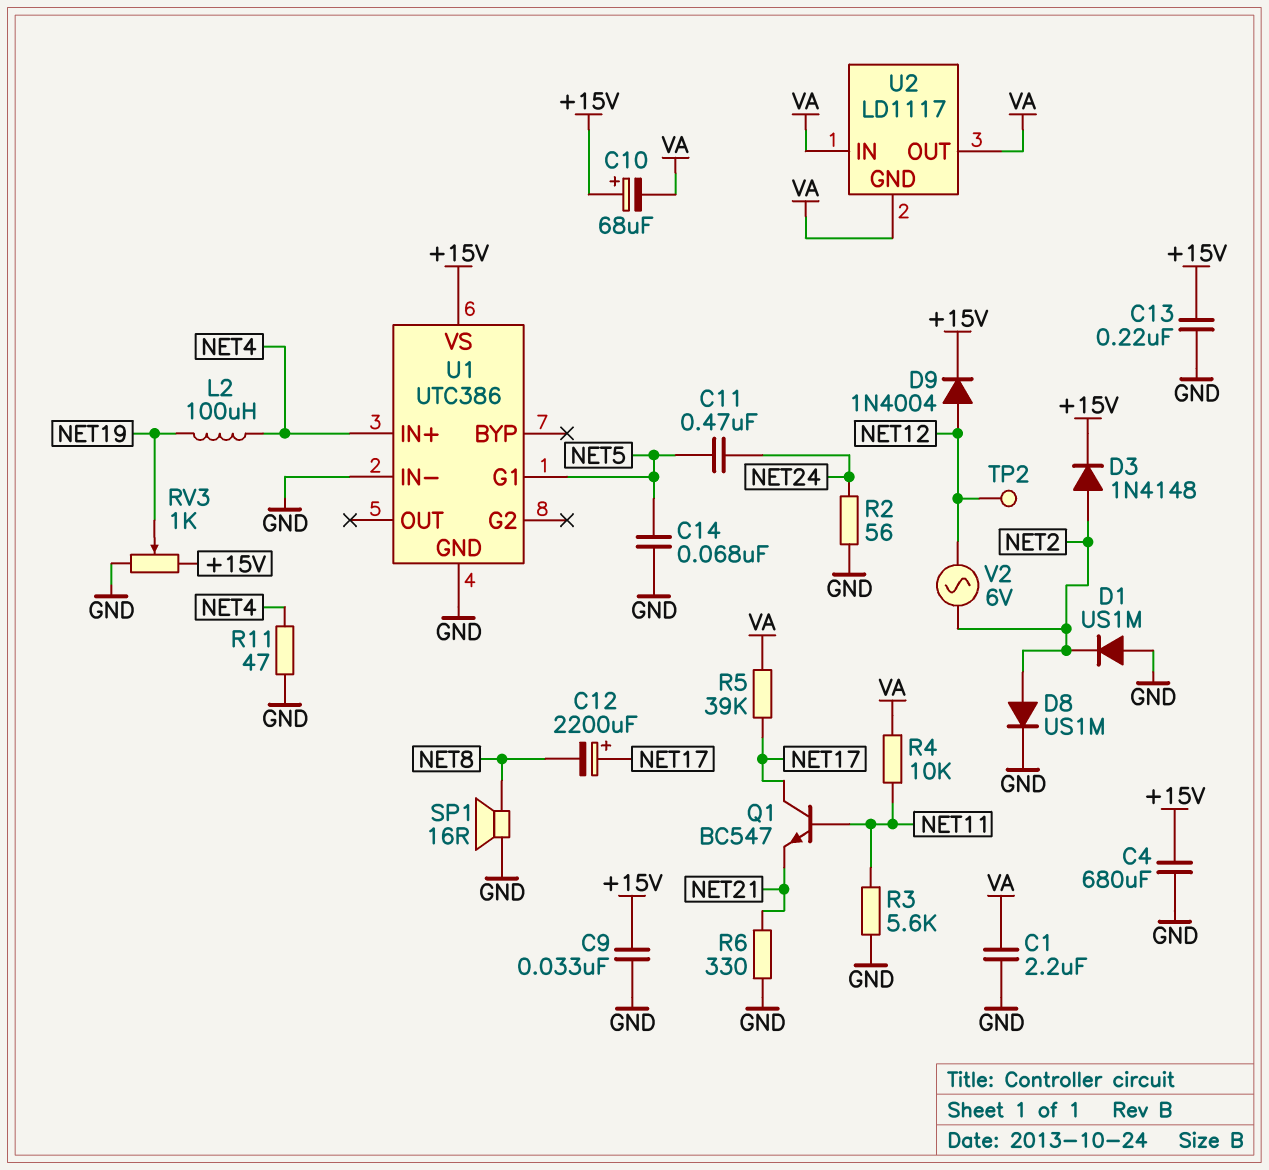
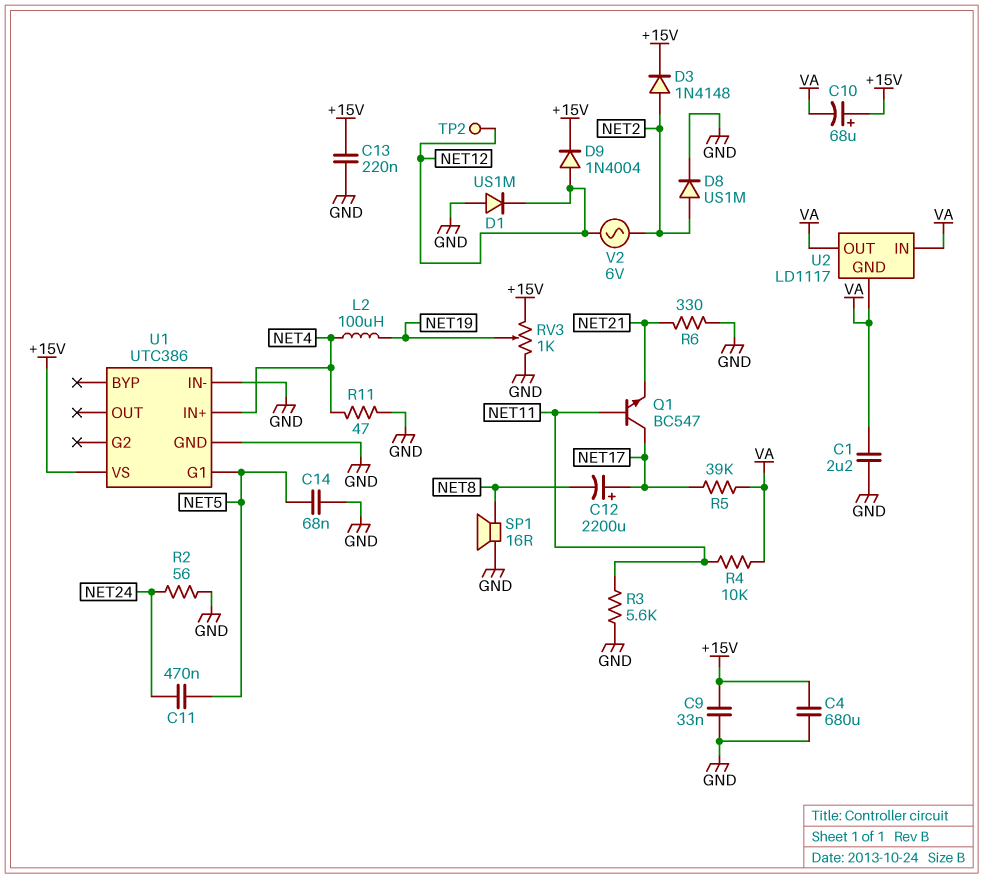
D1: diode US1M (A GND, K NET2) -> diode US1M (A GND, K NET12)

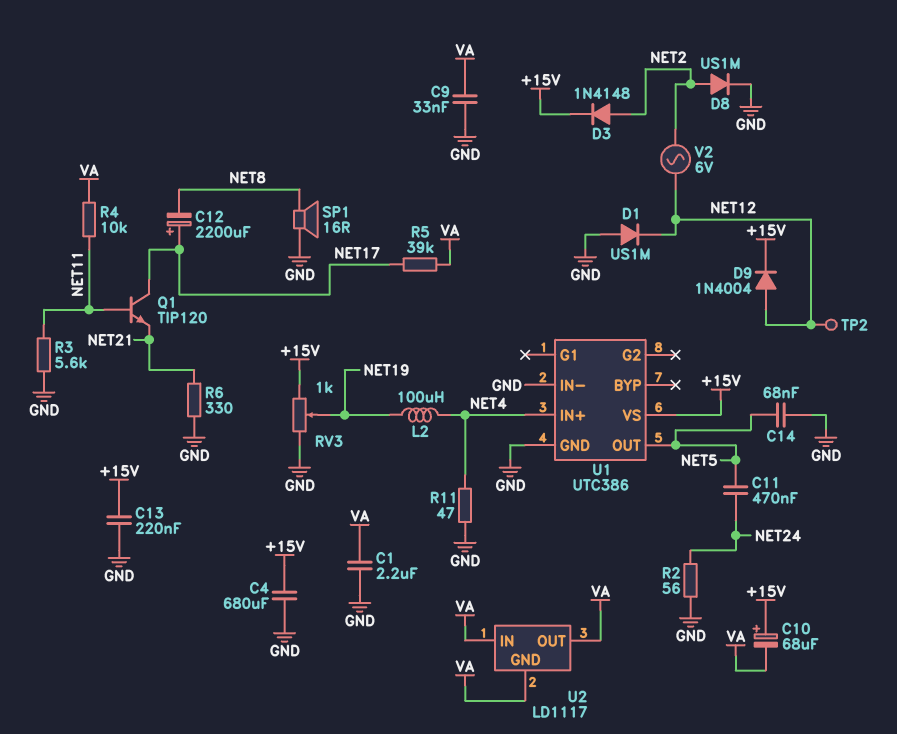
C9: 33nF (+15V, GND) -> 33nF (GND, VA)
Q1: NPN BC547 (B NET11, C NET17, E NET21) -> NPN TIP120 (B NET11, C NET17, E NET21)
U1 pin G1: NET5 -> none
U1 pin OUT: none -> NET5

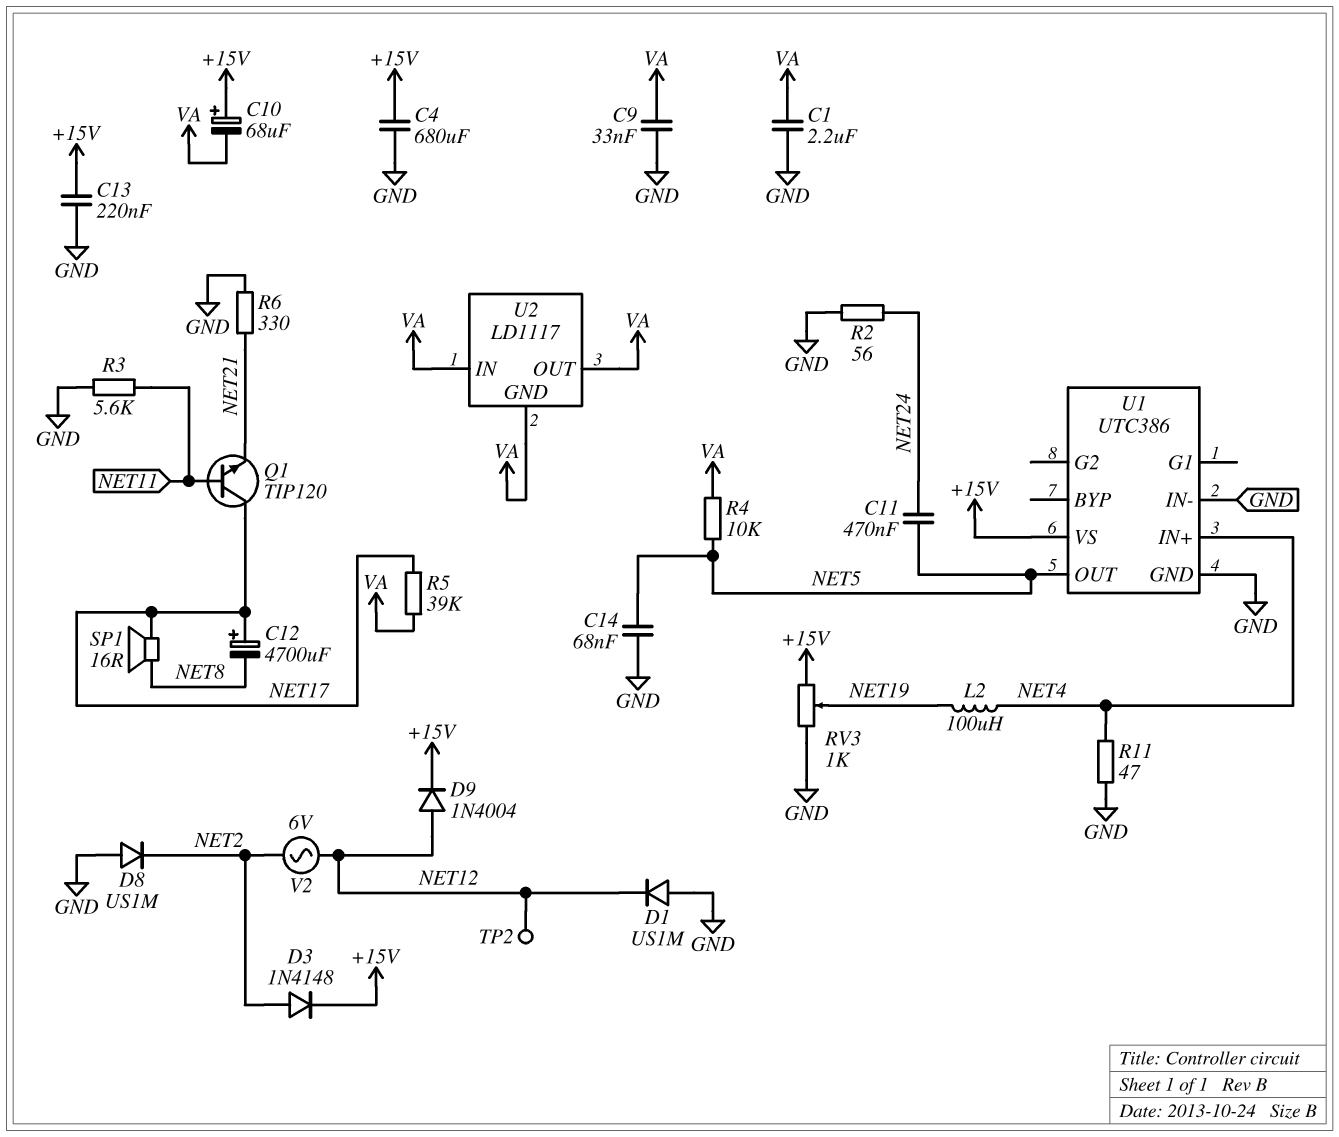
C12: 2200uF (plus NET17, minus NET8) -> 4700uF (plus NET17, minus NET8)
D8: diode US1M (A NET2, K GND) -> diode US1M (A GND, K NET2)
R4: 10k (NET11, VA) -> 10k (NET5, VA)
SP1: speaker 16R (GND, NET8) -> speaker 16R (NET8, NET17)

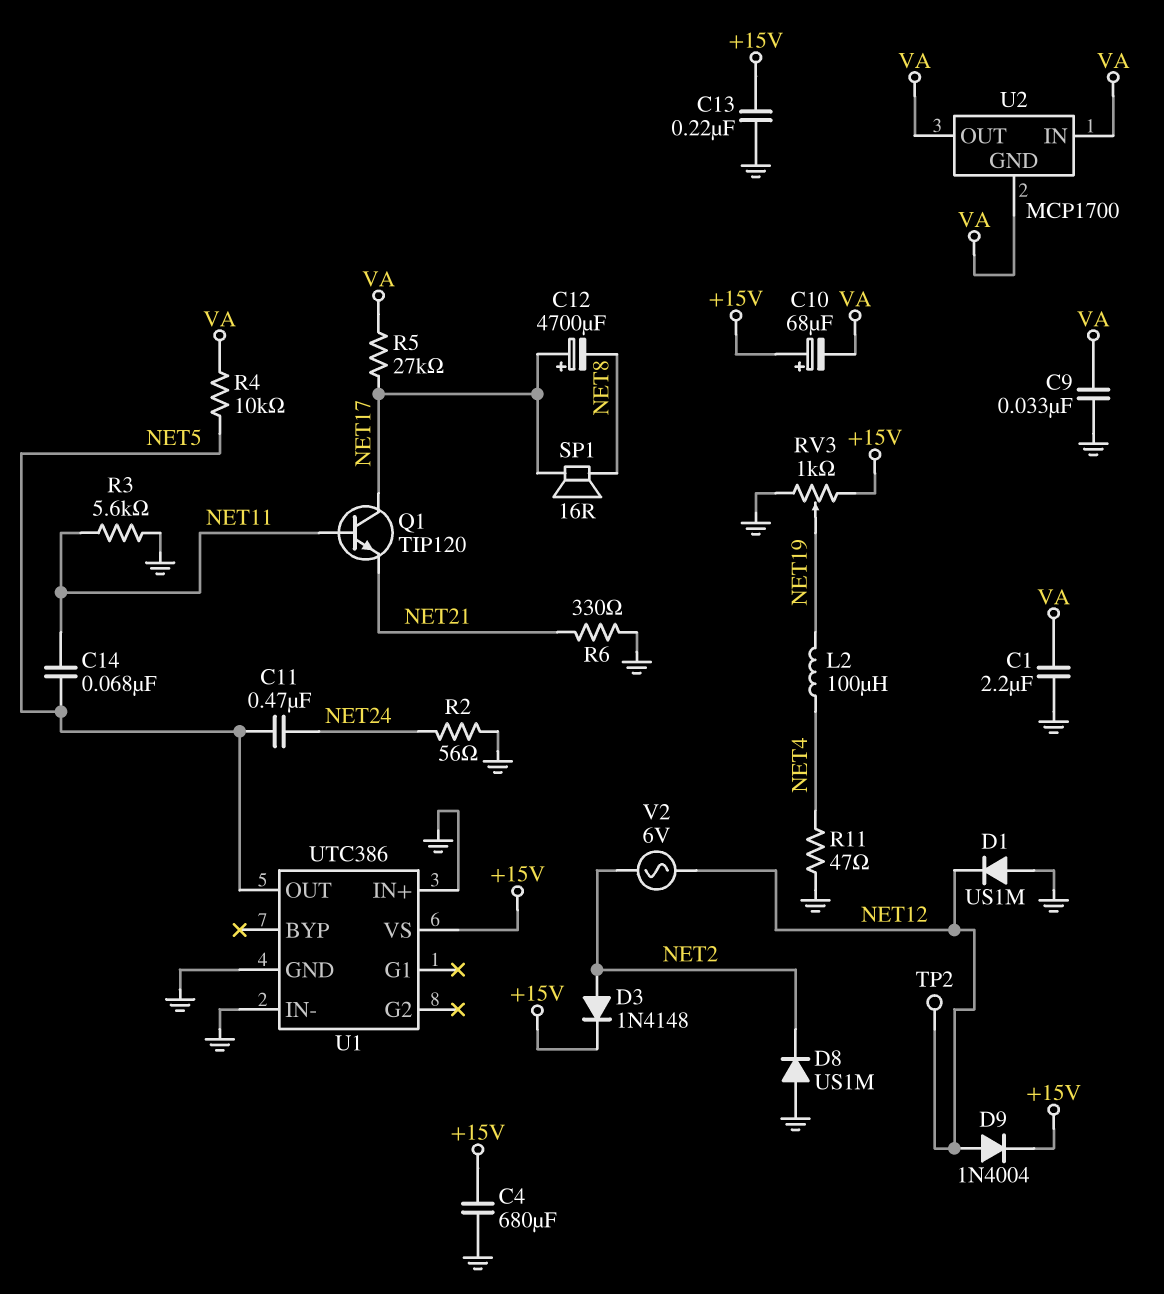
C14: 68nF (GND, NET5) -> 68nF (NET5, NET11)
R5: 39k (NET17, VA) -> 27k (NET17, VA)
U1 pin IN+: NET4 -> GND
U2: LD1117 -> MCP1700

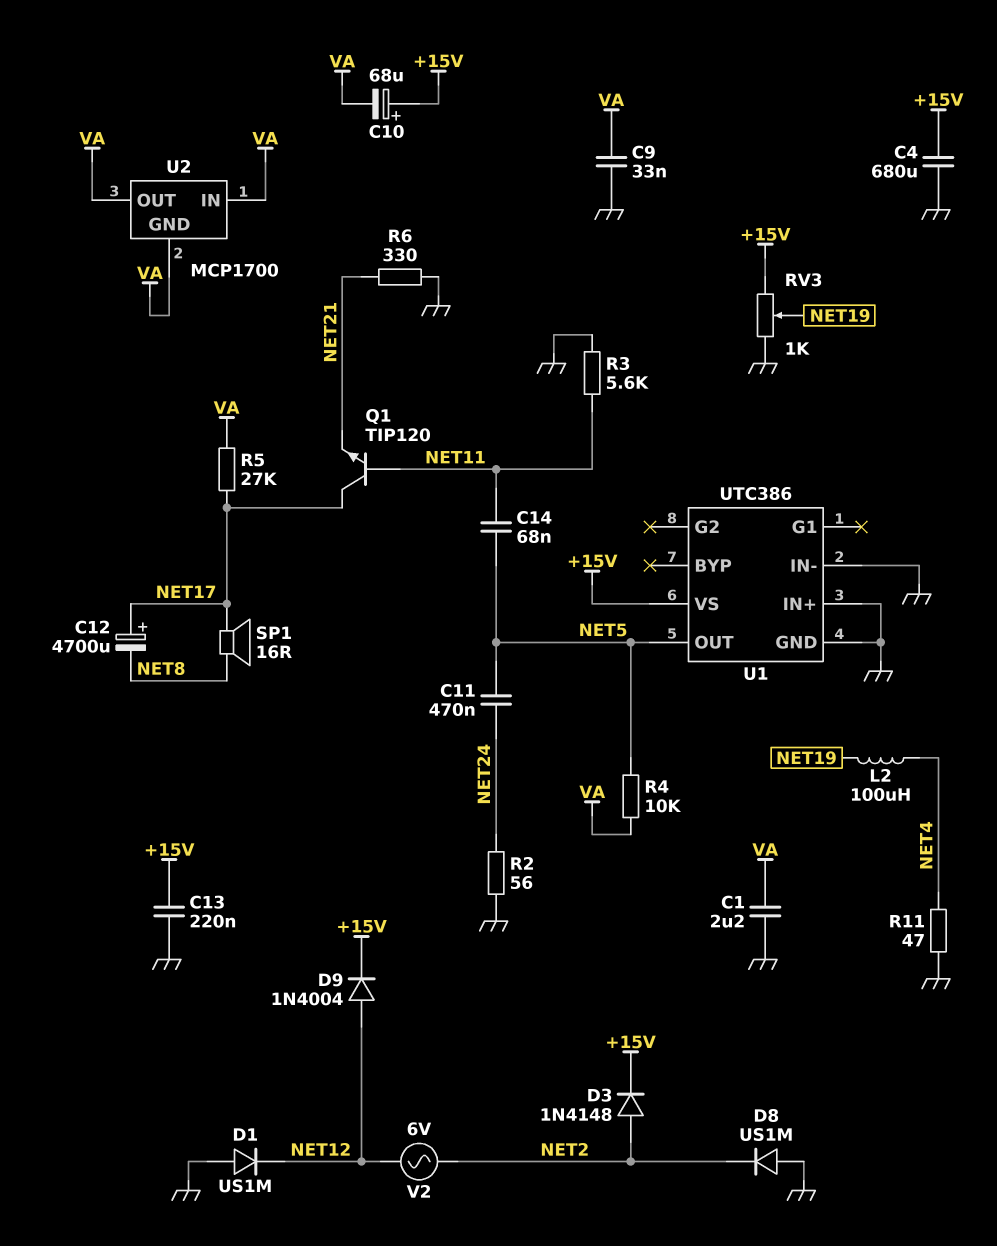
TP2: test point (NET12) -> none

